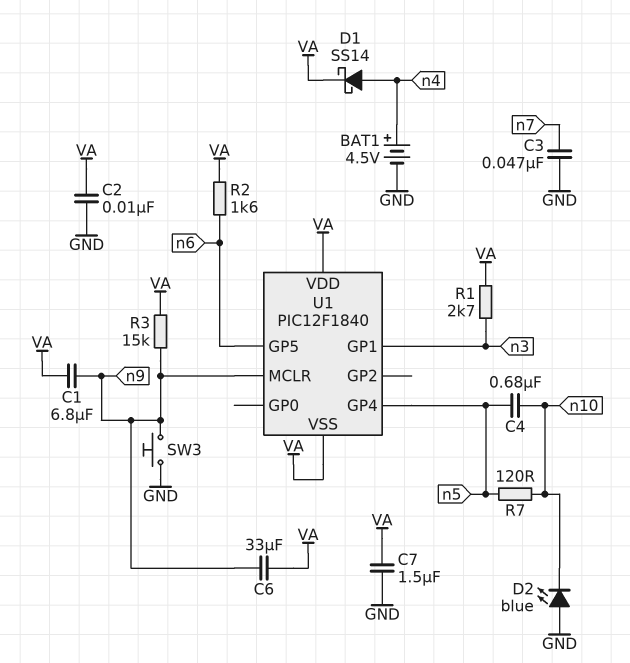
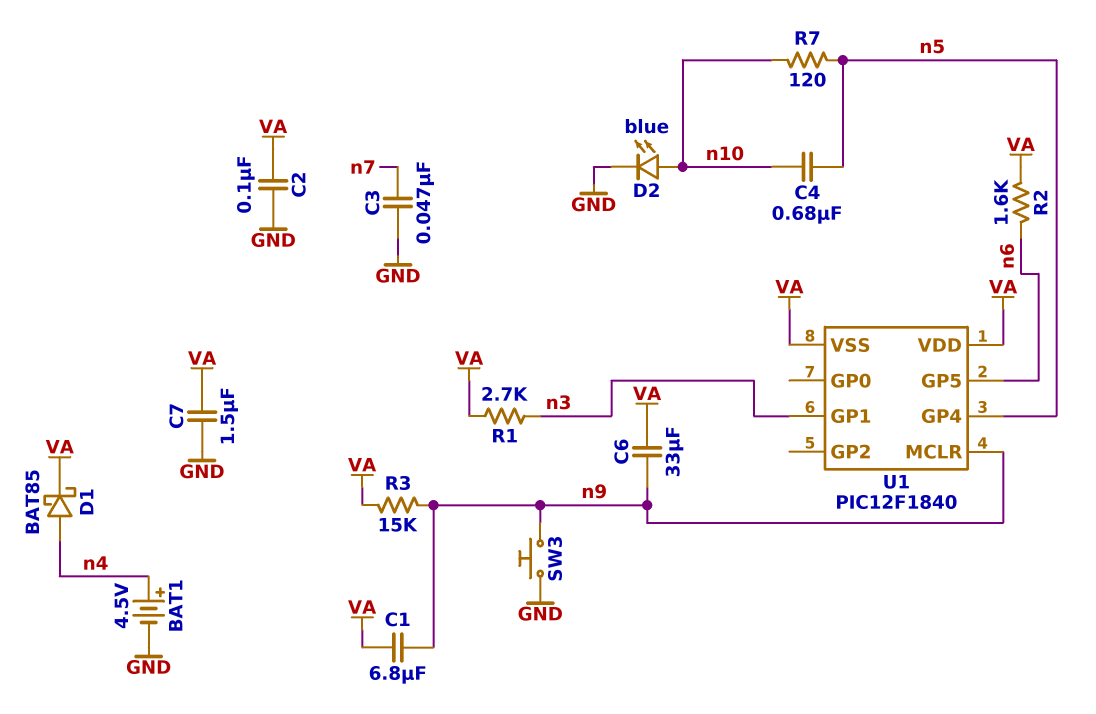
C2: 10nF (GND, VA) -> 100nF (GND, VA)
D1: schottky SS14 (A n4, K VA) -> schottky BAT85 (A n4, K VA)
D2: LED blue (A GND, K n10) -> LED blue (A n10, K GND)

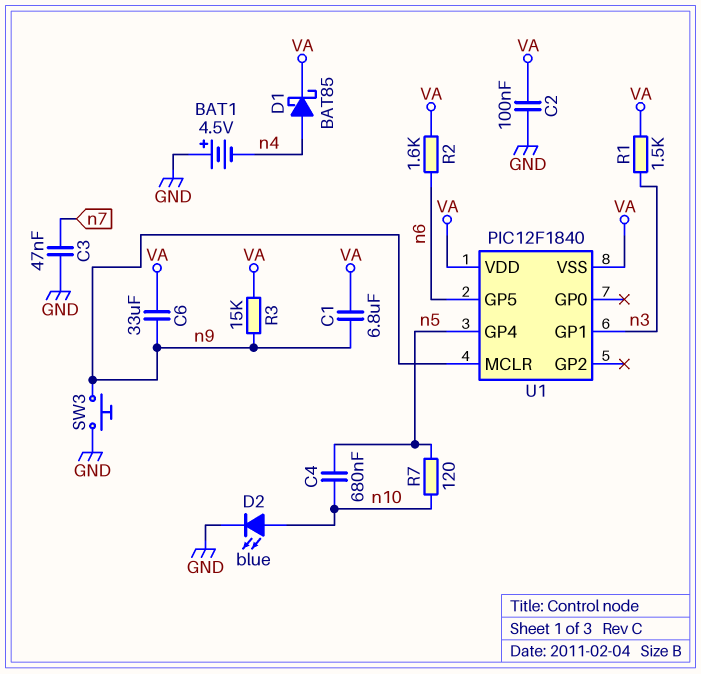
BAT1: 4.5V (plus n4, minus GND) -> 4.5V (plus GND, minus n4)
C7: 1.5uF (GND, VA) -> none
R1: 2.7k (VA, n3) -> 1.5k (VA, n3)

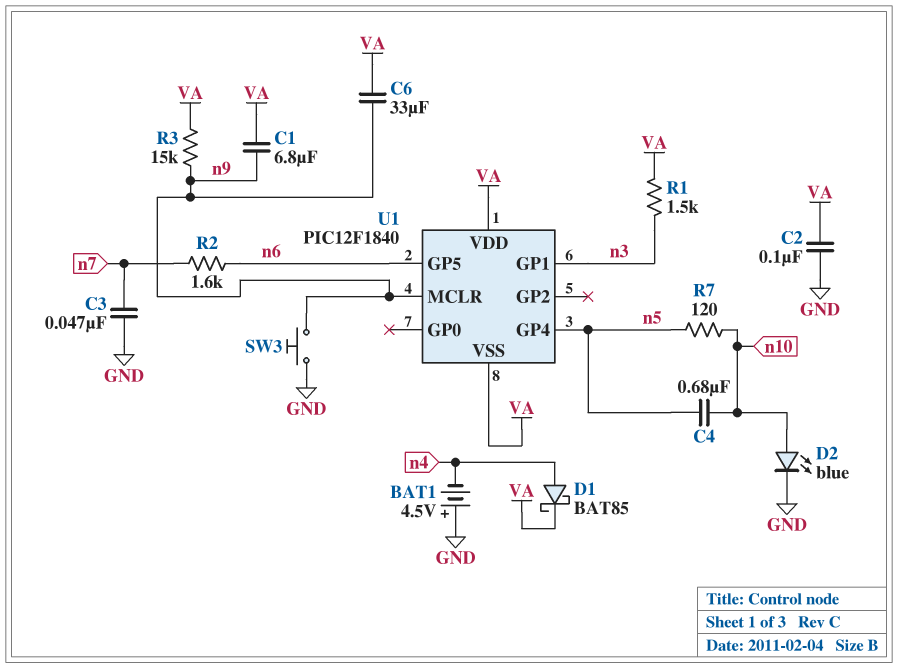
R2: 1.6k (VA, n6) -> 1.6k (n6, n7)

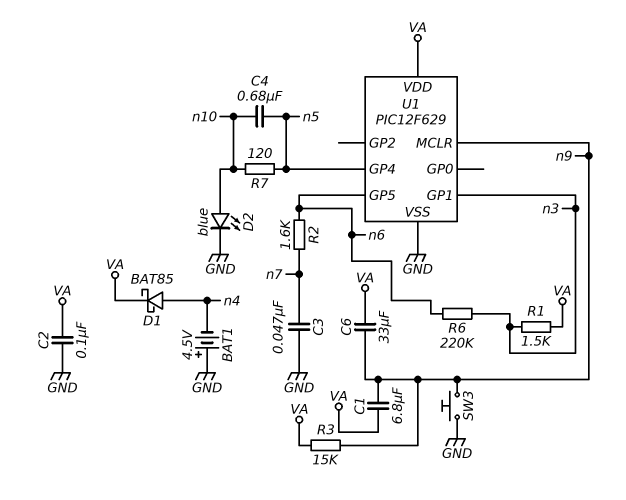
R6: none -> 220k (n3, n6)
U1: PIC12F1840 -> PIC12F629
U1 pin VSS: VA -> GND

